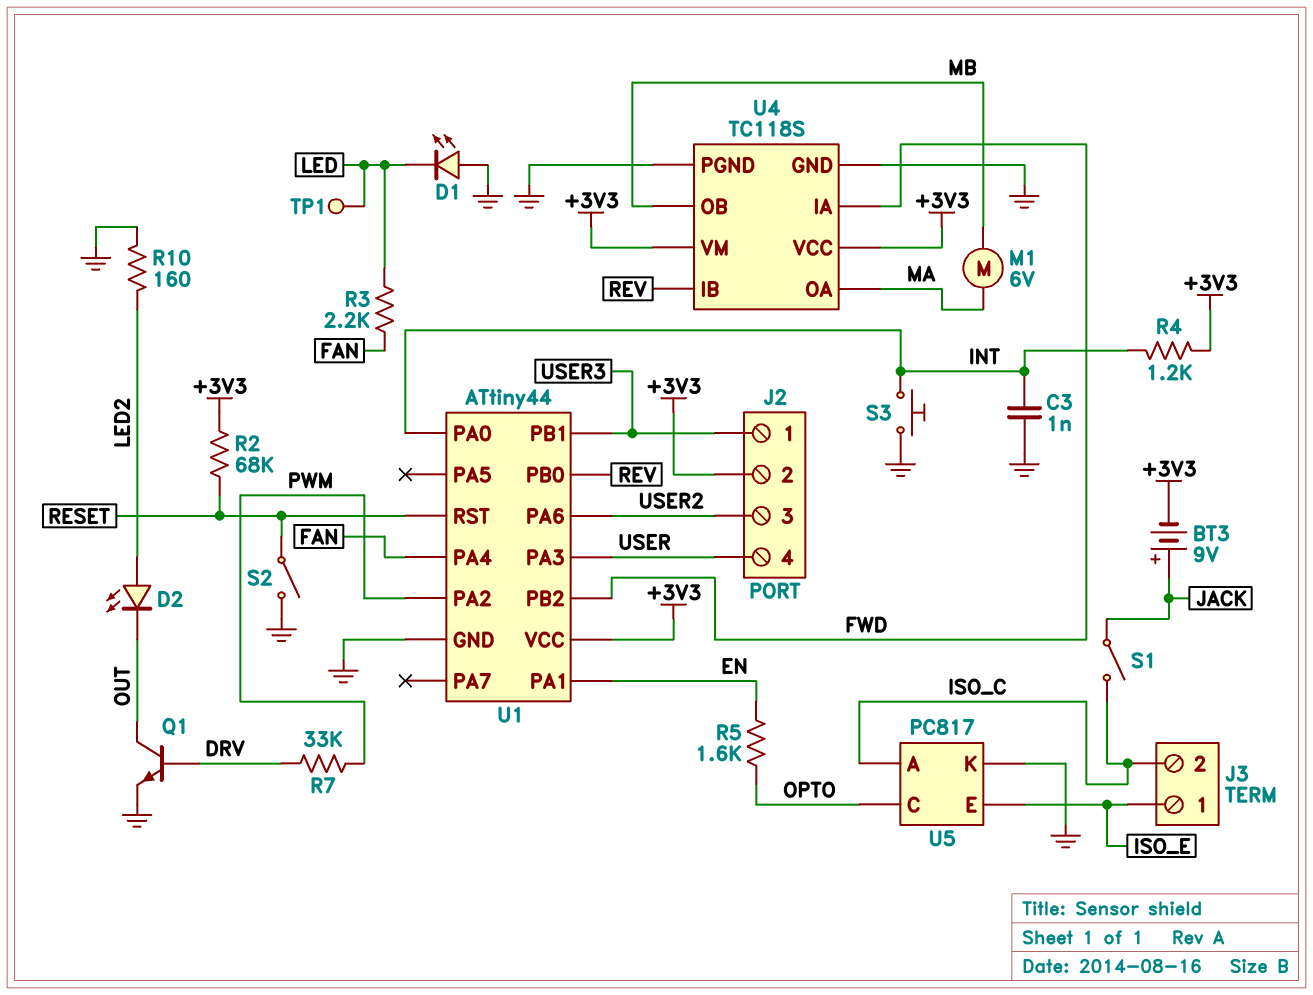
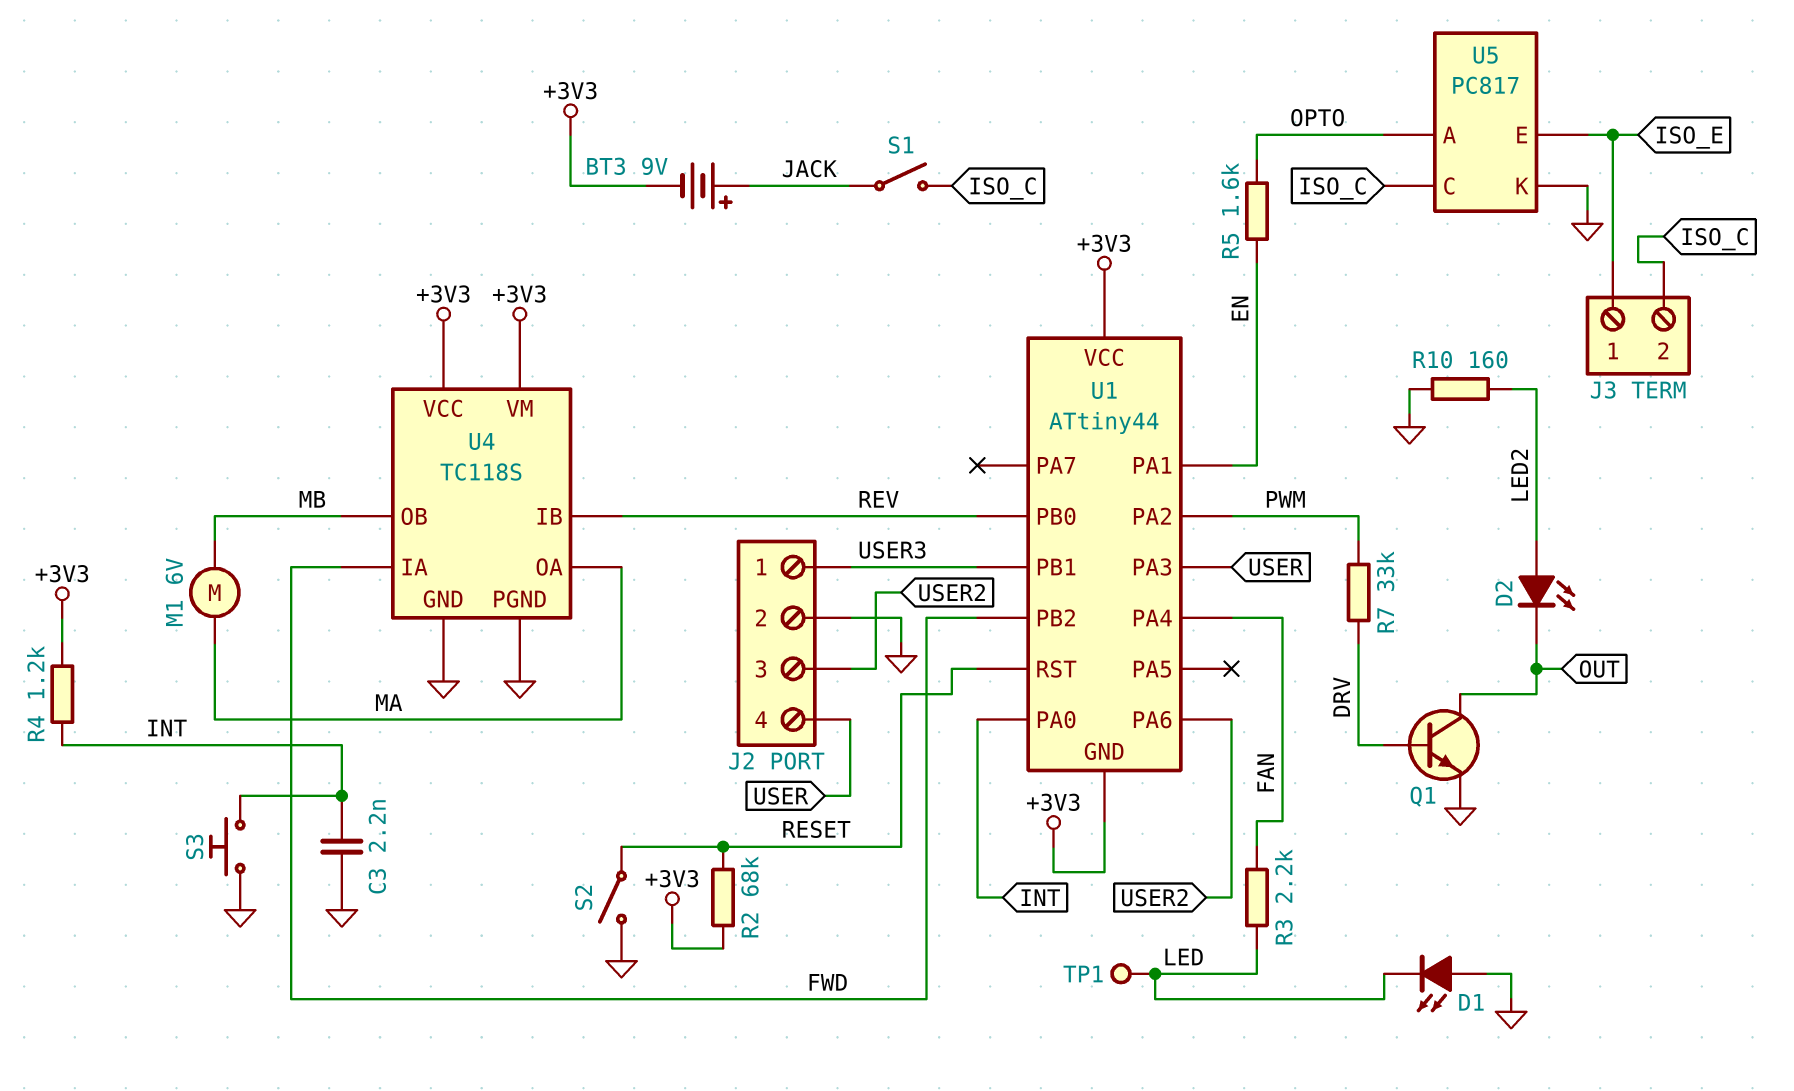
C3: 1nF (GND, INT) -> 2.2nF (GND, INT)
J2 pin 2: +3V3 -> GND
U1 pin GND: GND -> +3V3
U5 pin A: ISO_C -> OPTO
U5 pin C: OPTO -> ISO_C

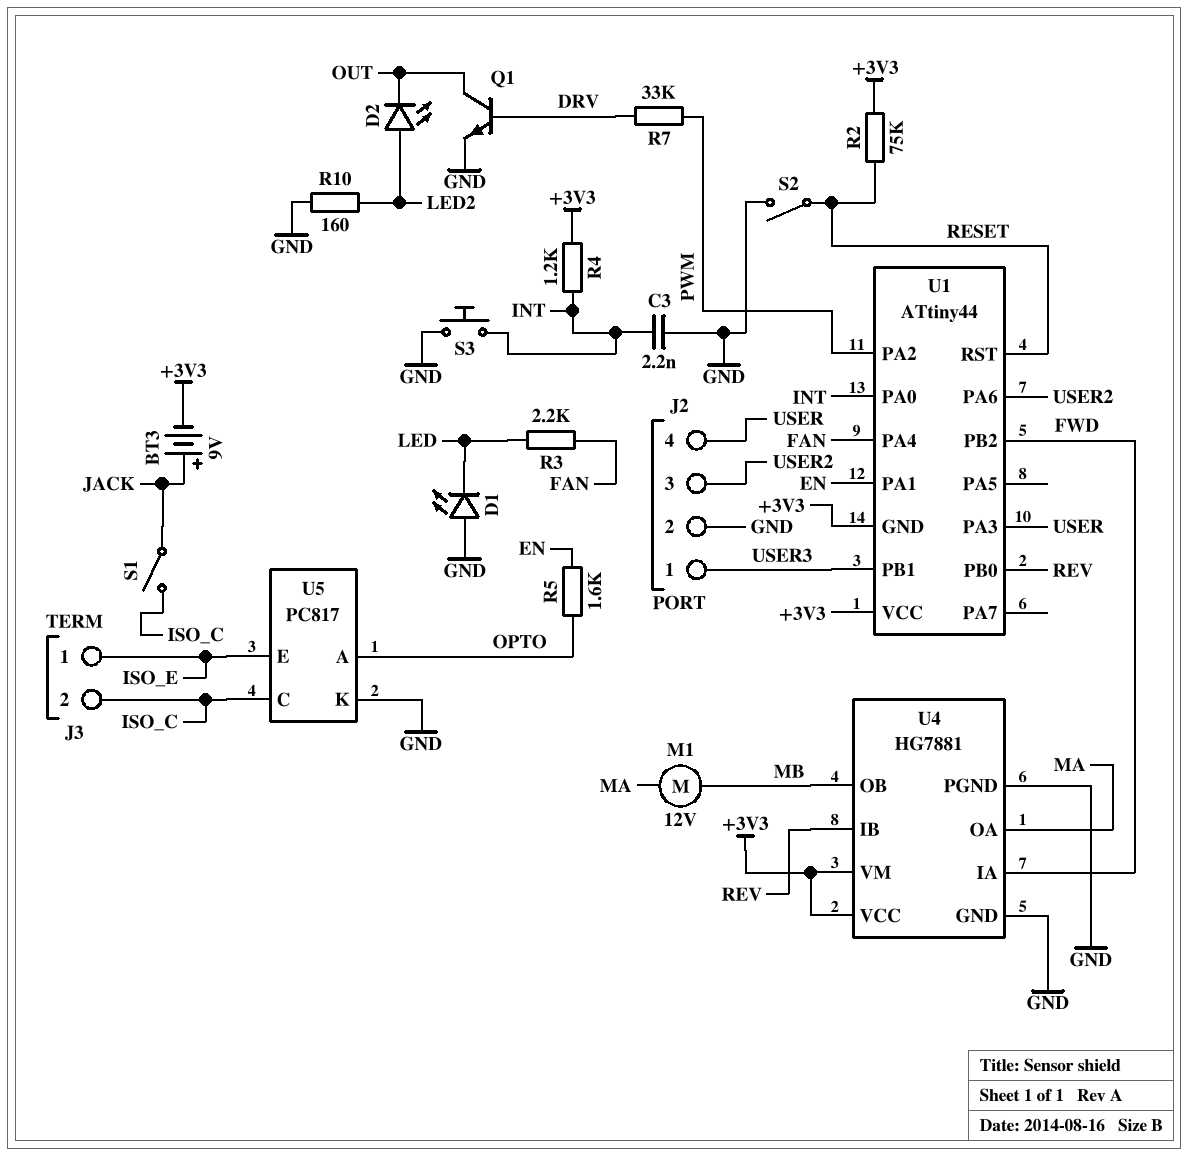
M1: motor 6V (MA, MB) -> motor 12V (MA, MB)
R2: 68k (+3V3, RESET) -> 75k (+3V3, RESET)
TP1: test point (LED) -> none
U4: TC118S -> HG7881

